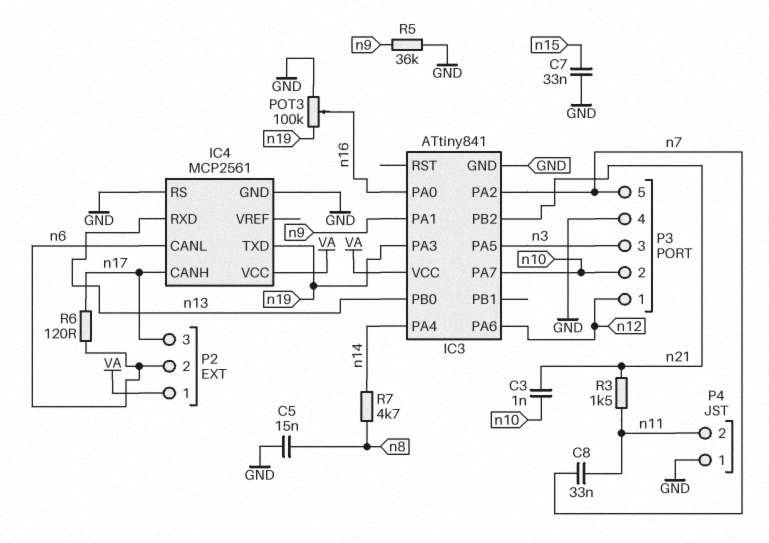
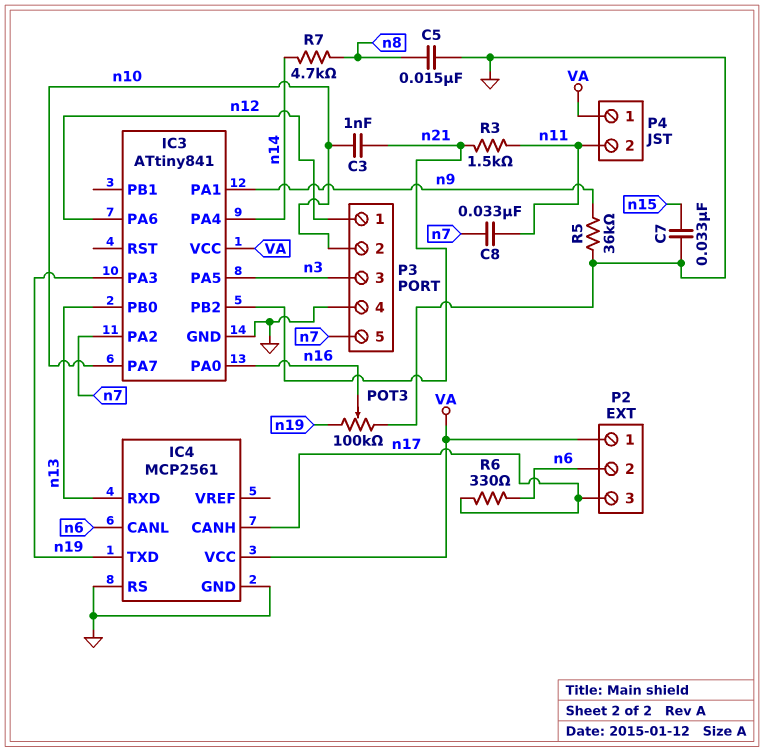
P4 pin 1: GND -> VA
R6: 120 (n6, n17) -> 330 (n6, n17)

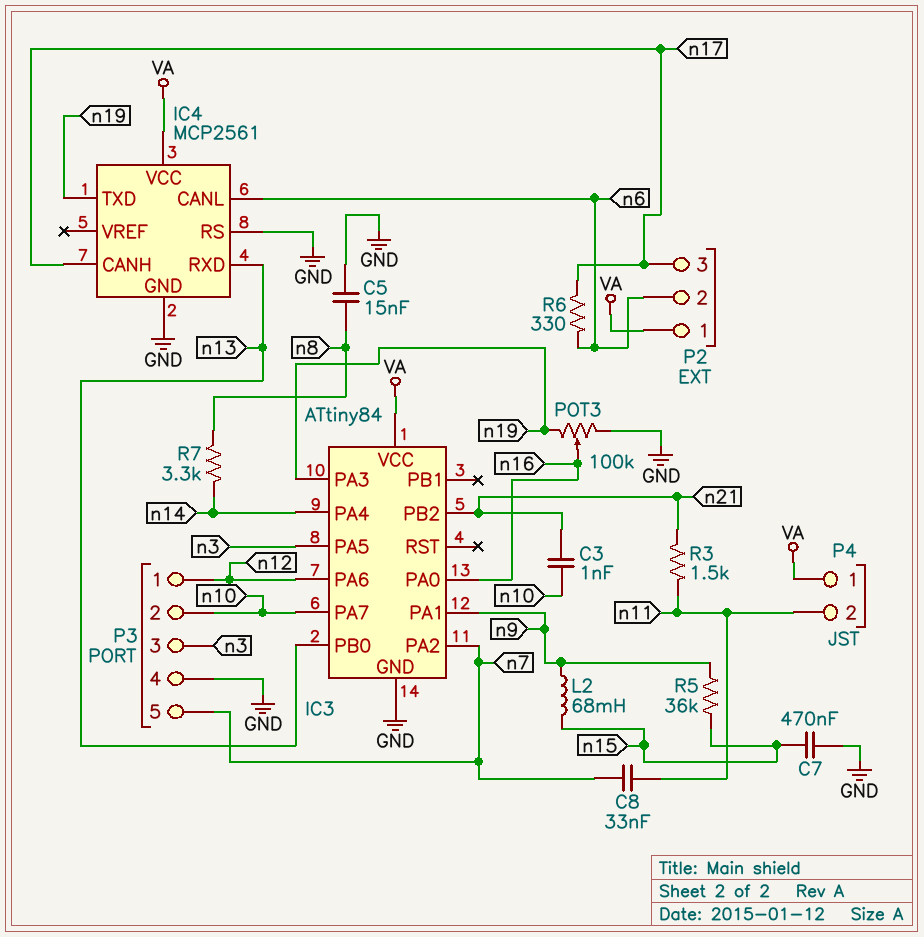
C7: 33nF (GND, n15) -> 470nF (GND, n15)
IC3: ATtiny841 -> ATtiny84
L2: none -> 68mH (n9, n15)
R5: 36k (GND, n9) -> 36k (n9, n15)
R7: 4.7k (n8, n14) -> 3.3k (n8, n14)

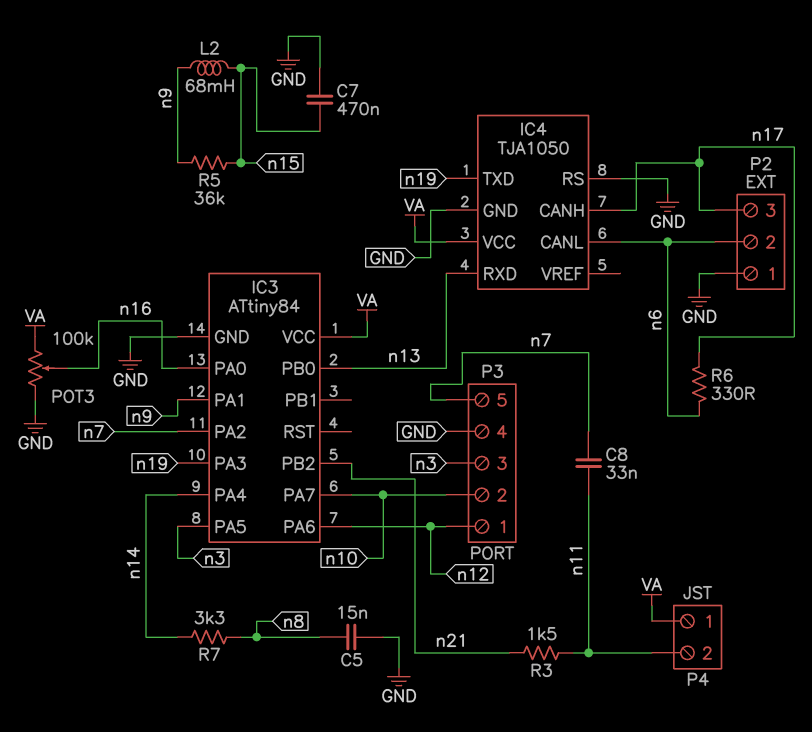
C3: 1nF (n10, n21) -> none
IC4: MCP2561 -> TJA1050
P2 pin 1: VA -> GND
POT3: 100k (GND, n19, wiper n16) -> 100k (GND, VA, wiper n16)

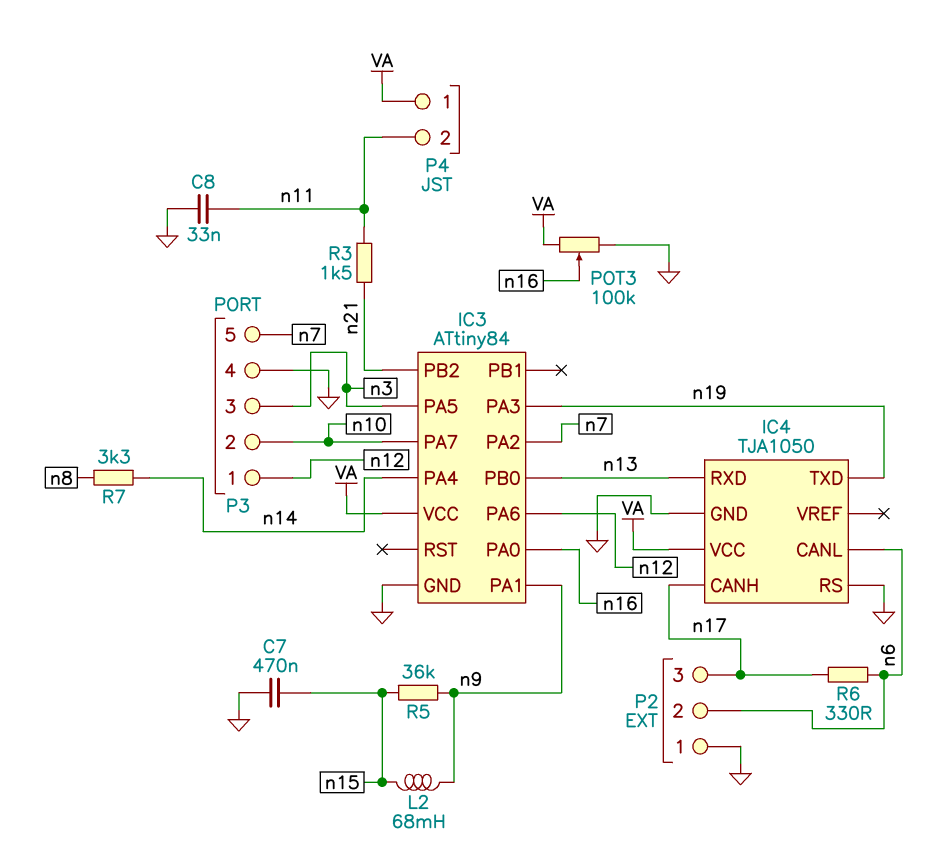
C5: 15nF (GND, n8) -> none
C8: 33nF (n7, n11) -> 33nF (GND, n11)

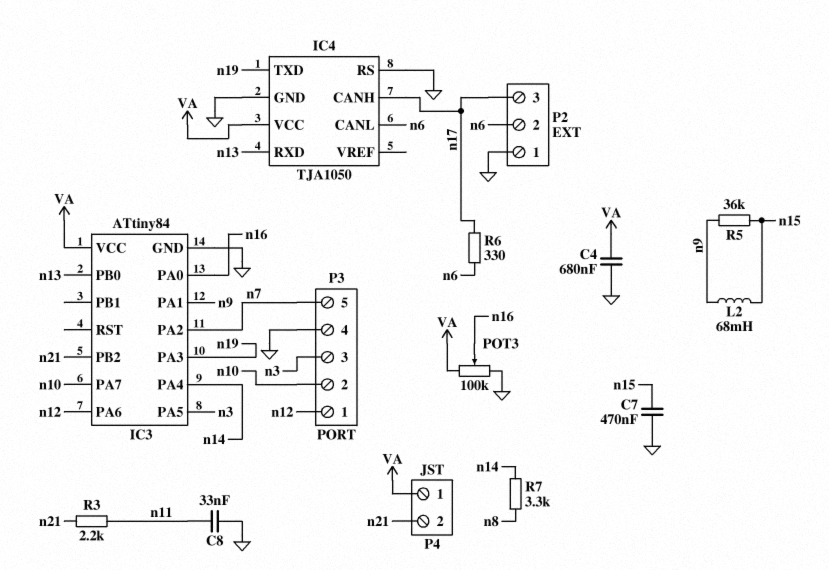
C4: none -> 680nF (GND, VA)
P4 pin 2: n11 -> n21
R3: 1.5k (n11, n21) -> 2.2k (n11, n21)

